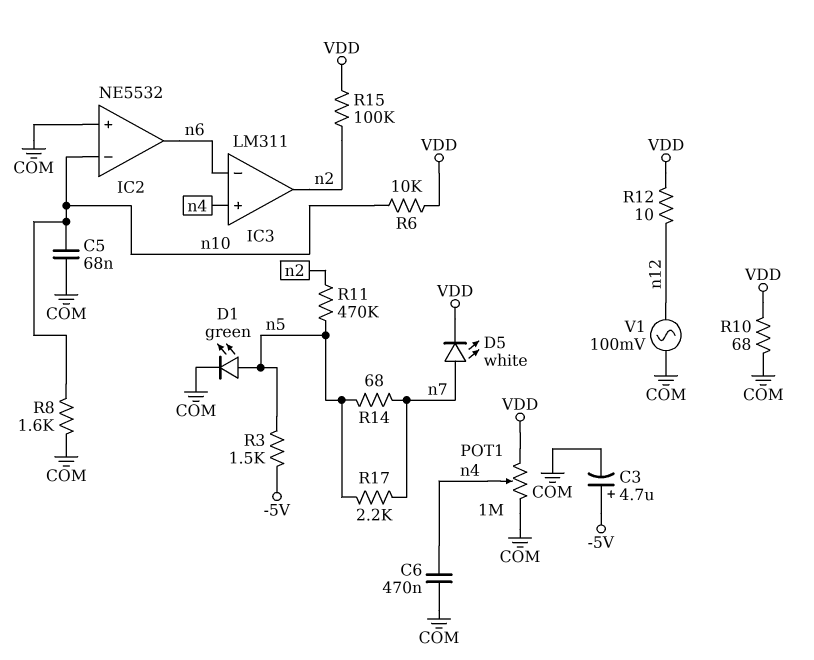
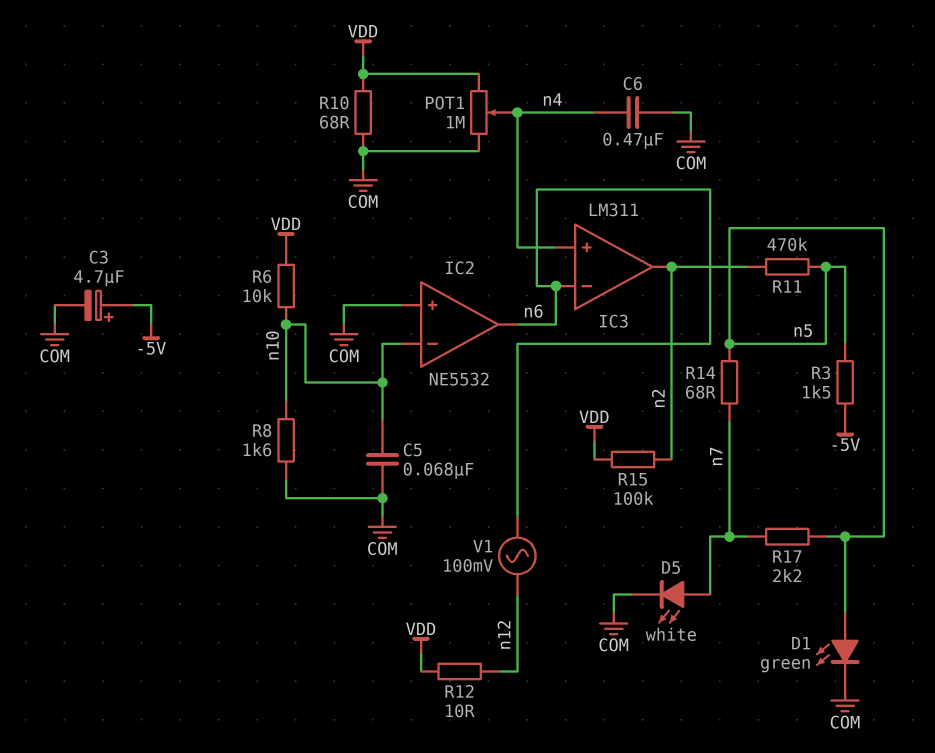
D5: LED white (A n7, K VDD) -> LED white (A n7, K COM)
V1: AC 100mV (COM, n12) -> AC 100mV (n6, n12)

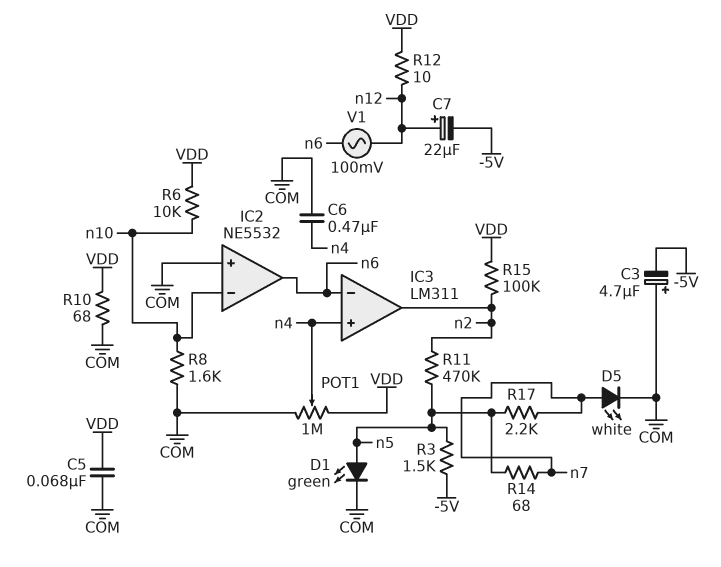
C3: 4.7uF (plus -5V, minus COM) -> 4.7uF (plus COM, minus -5V)
C5: 68nF (COM, n10) -> 68nF (COM, VDD)
C7: none -> 22uF (plus n12, minus -5V)

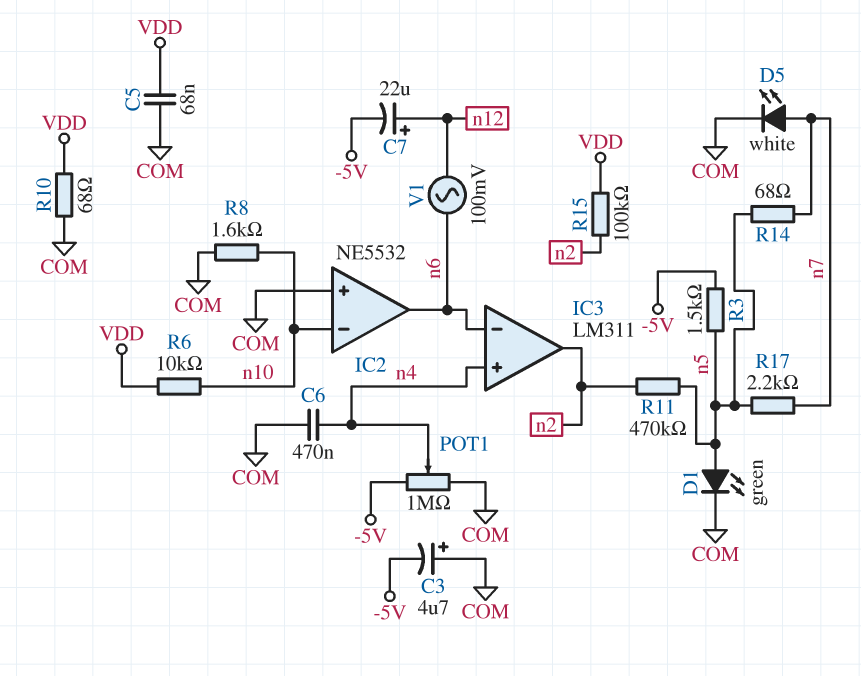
POT1: 1M (COM, VDD, wiper n4) -> 1M (-5V, COM, wiper n4)
R12: 10 (VDD, n12) -> none

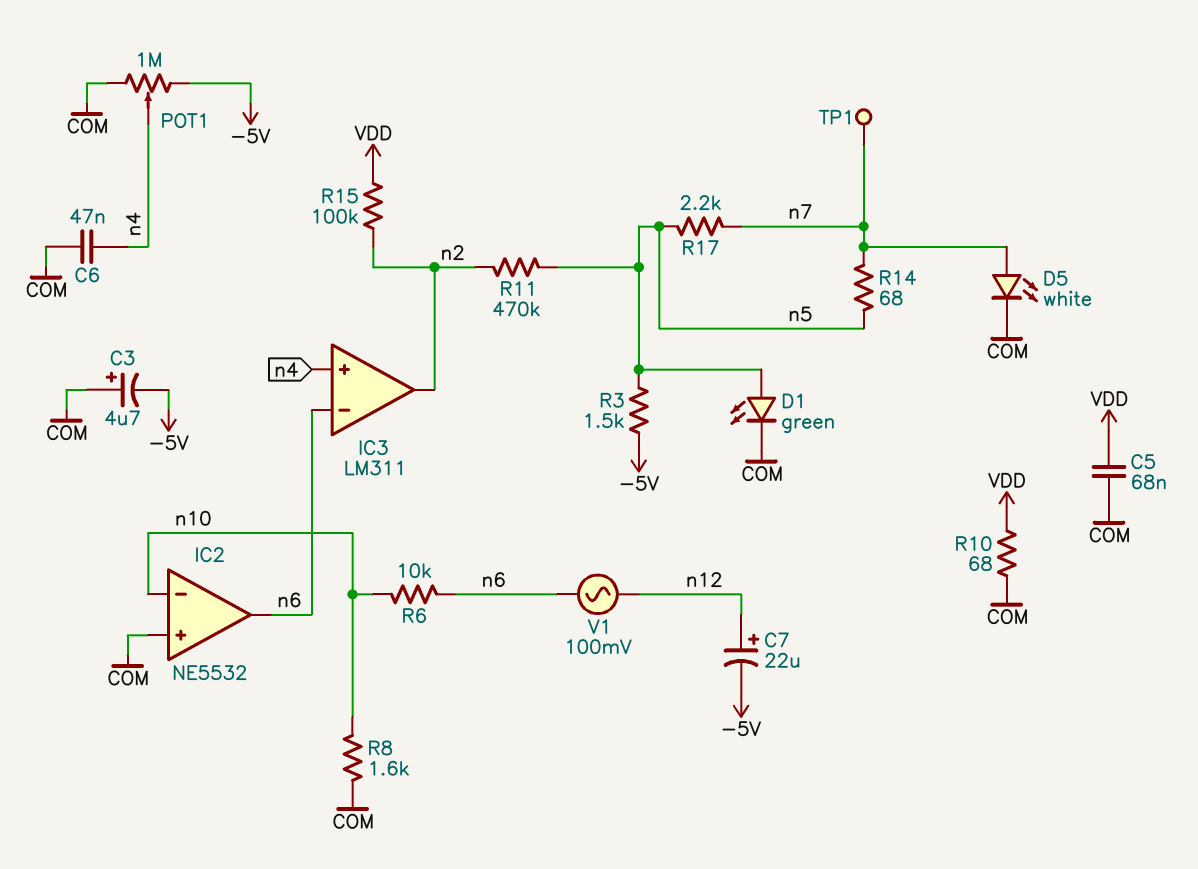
C6: 470nF (COM, n4) -> 47nF (COM, n4)
R6: 10k (VDD, n10) -> 10k (n6, n10)
TP1: none -> test point (n7)

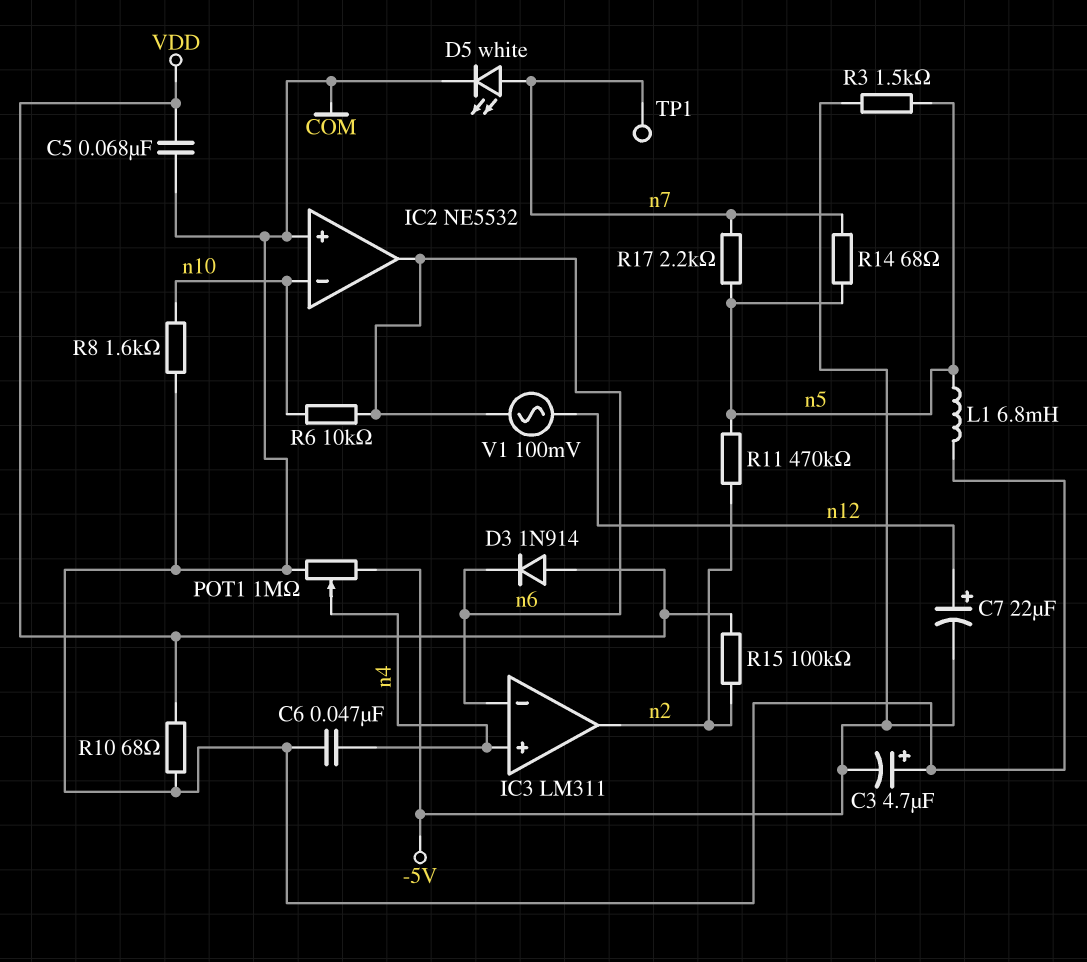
D1: LED green (A n5, K COM) -> none
D3: none -> diode 1N914 (A VDD, K n6)
L1: none -> 6.8mH (COM, n5)

